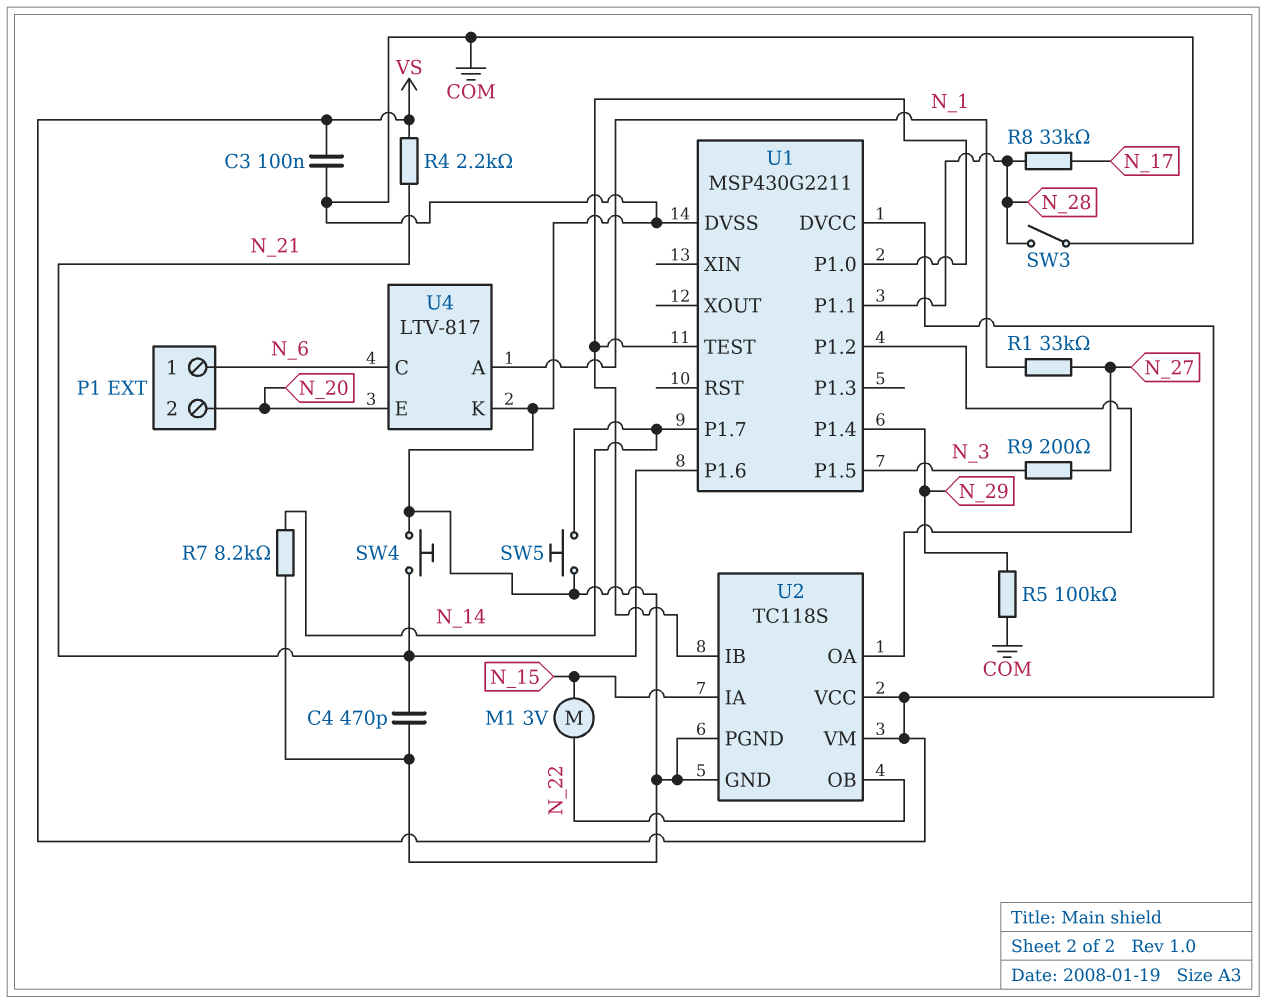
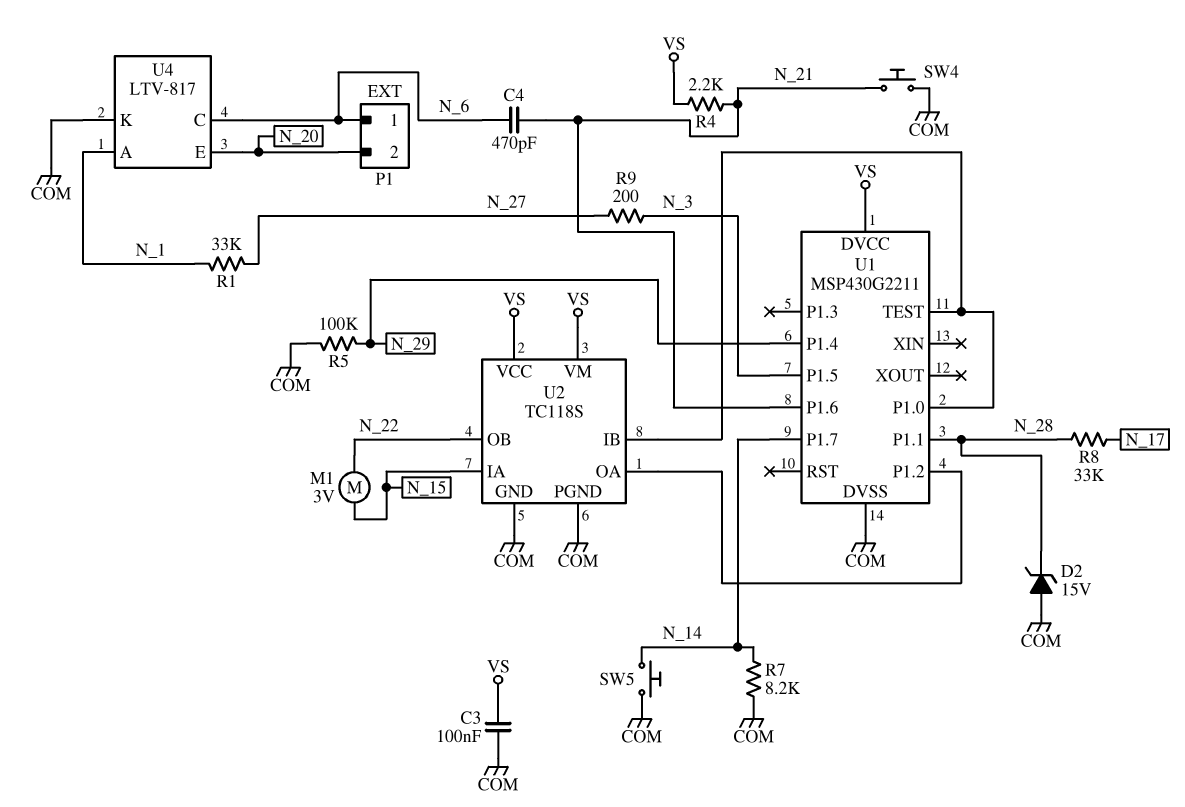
C4: 470pF (COM, N_21) -> 470pF (N_6, N_21)
D2: none -> zener 15V (A COM, K N_28)
SW3: switch (COM, N_28) -> none

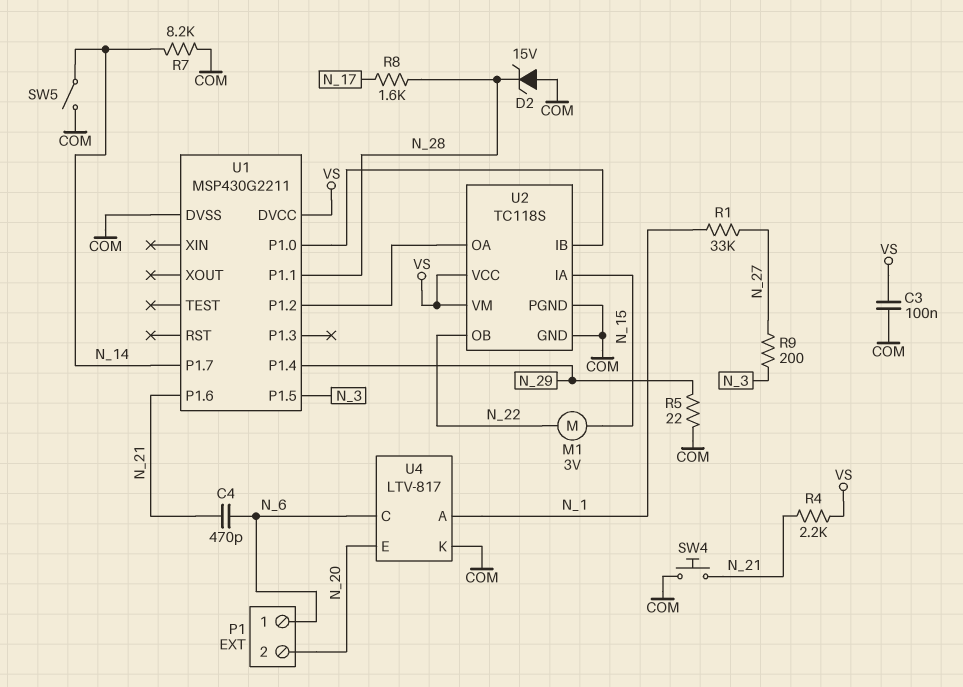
R5: 100k (COM, N_29) -> 22 (COM, N_29)
R8: 33k (N_17, N_28) -> 1.6k (N_17, N_28)
SW5: button (COM, N_14) -> switch (COM, N_14)
U1 pin TEST: U1/P1.0 -> none

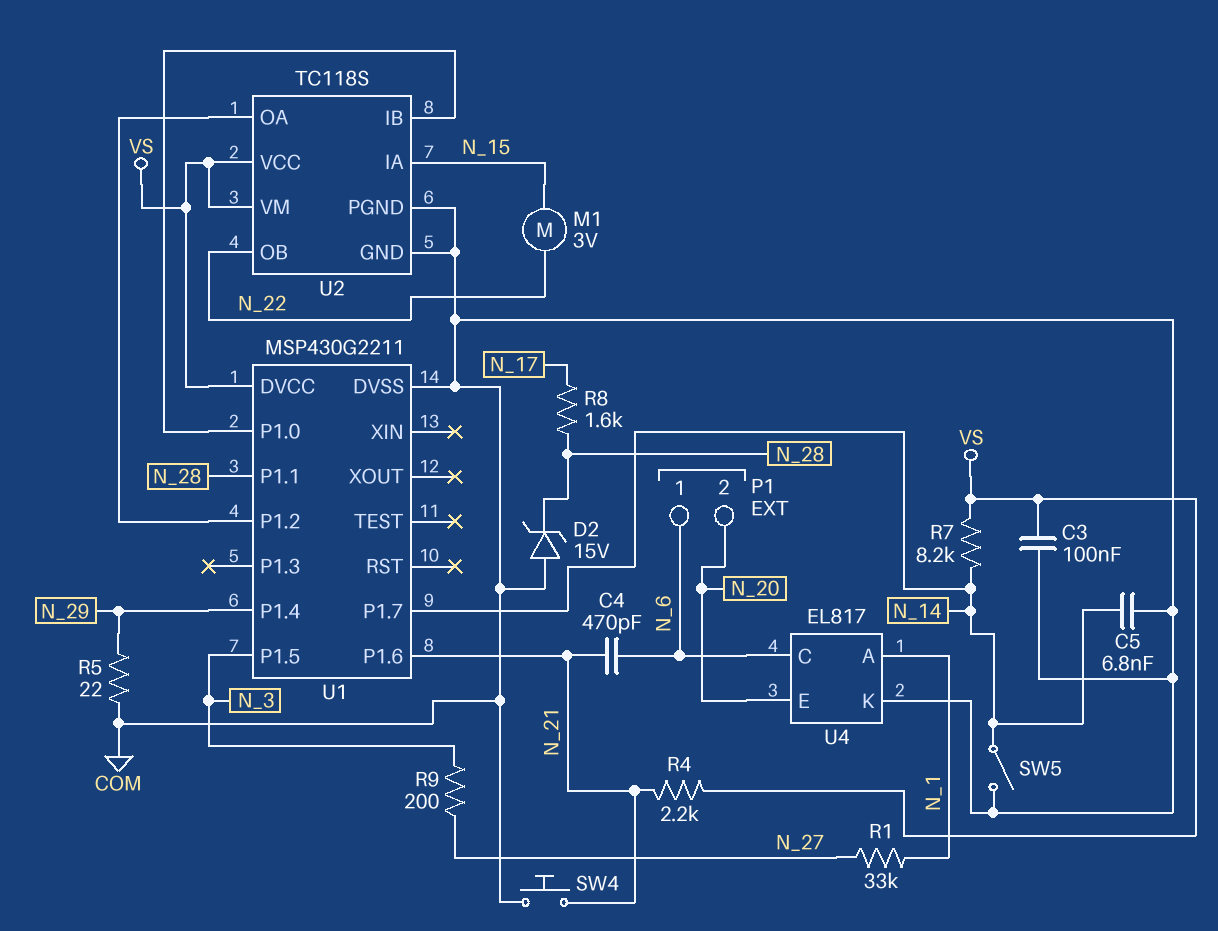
C5: none -> 6.8nF (COM, N_14)
R7: 8.2k (COM, N_14) -> 8.2k (N_14, VS)
U4: LTV-817 -> EL817

